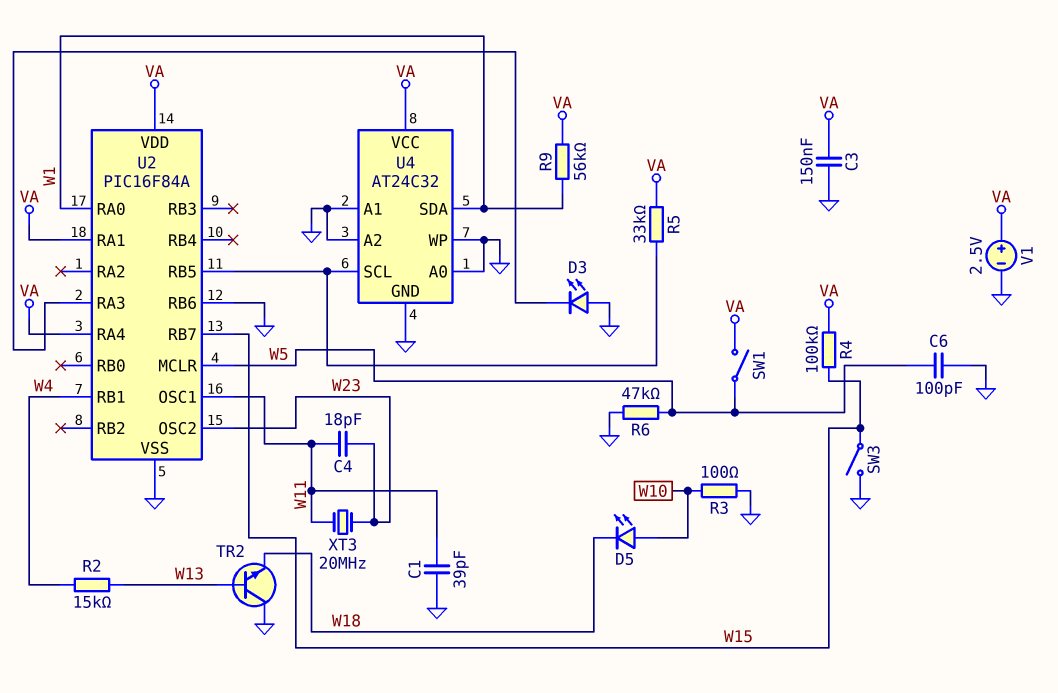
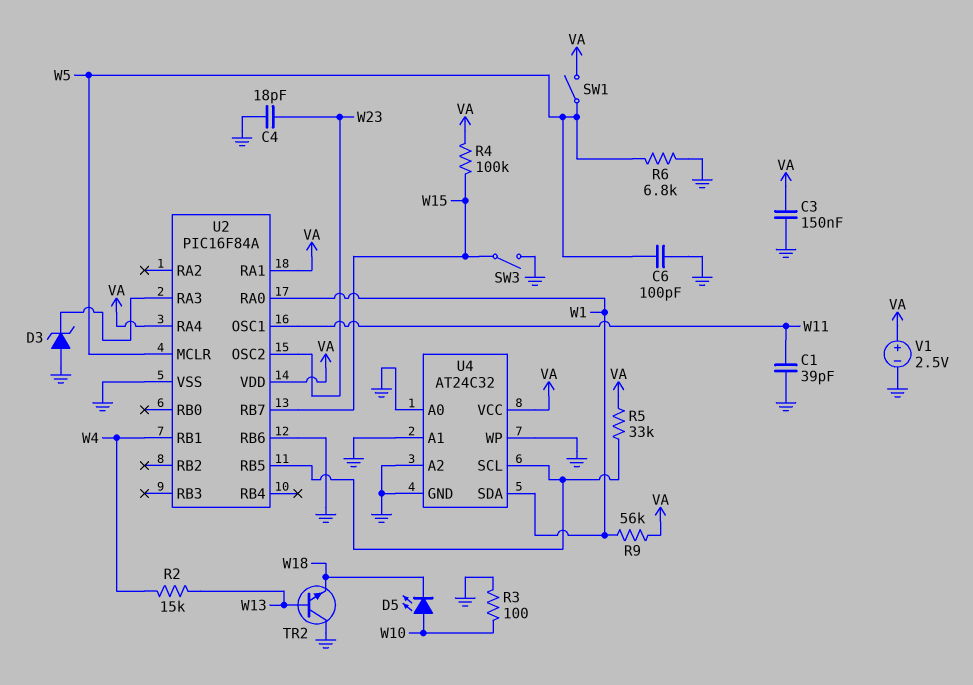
C4: 18pF (W11, W23) -> 18pF (GND, W23)
D3: LED (A GND, K U2/RA3) -> zener (A GND, K U2/RA3)
R6: 47k (GND, W5) -> 6.8k (GND, W5)
XT3: 20MHz (W11, W23) -> none

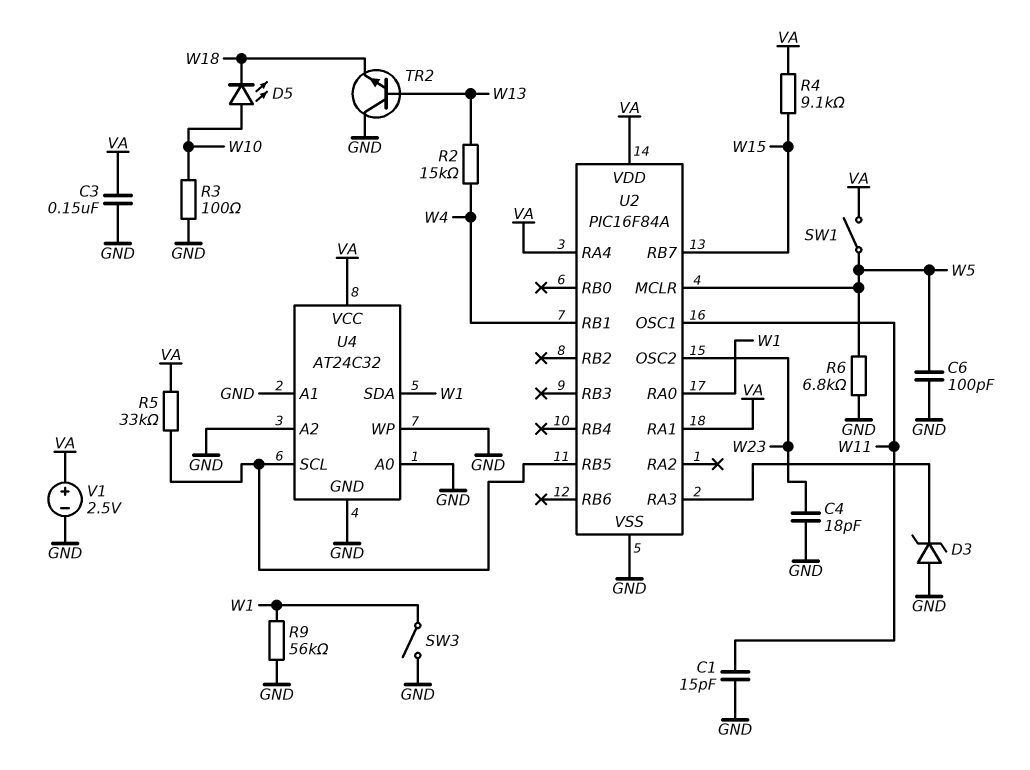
C1: 39pF (GND, W11) -> 15pF (GND, W11)
R4: 100k (VA, W15) -> 9.1k (VA, W15)
R9: 56k (VA, W1) -> 56k (GND, W1)
SW3: switch (GND, W15) -> switch (GND, W1)
U2 pin RB6: GND -> none

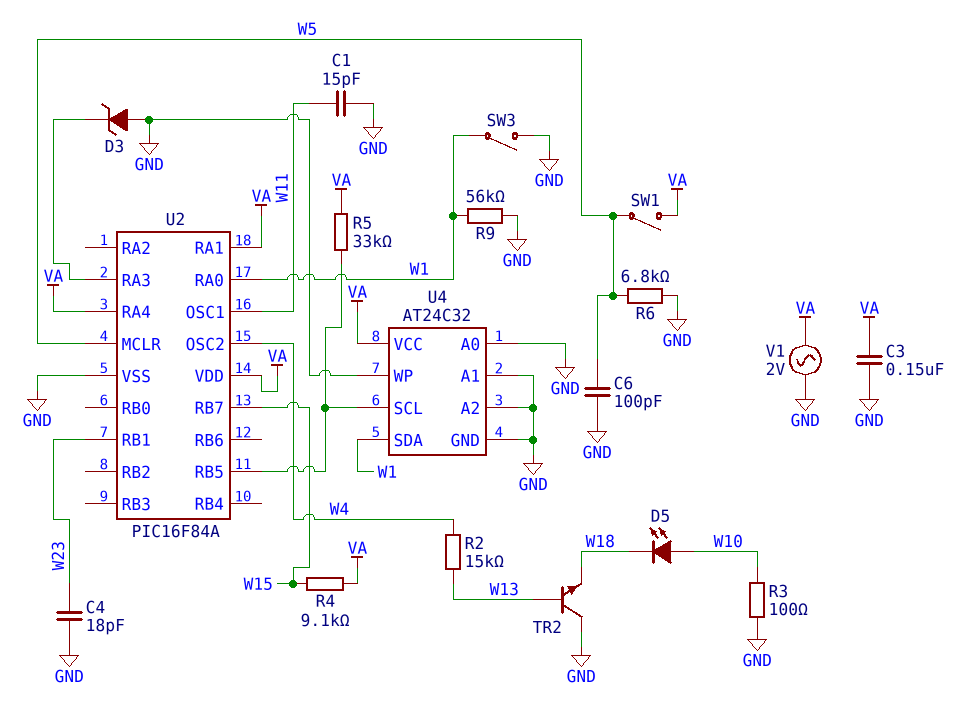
U2 pin OSC2: W23 -> W4
U2 pin RB1: W4 -> W23
V1: 2.5V (plus VA, minus GND) -> AC 2V (GND, VA)

